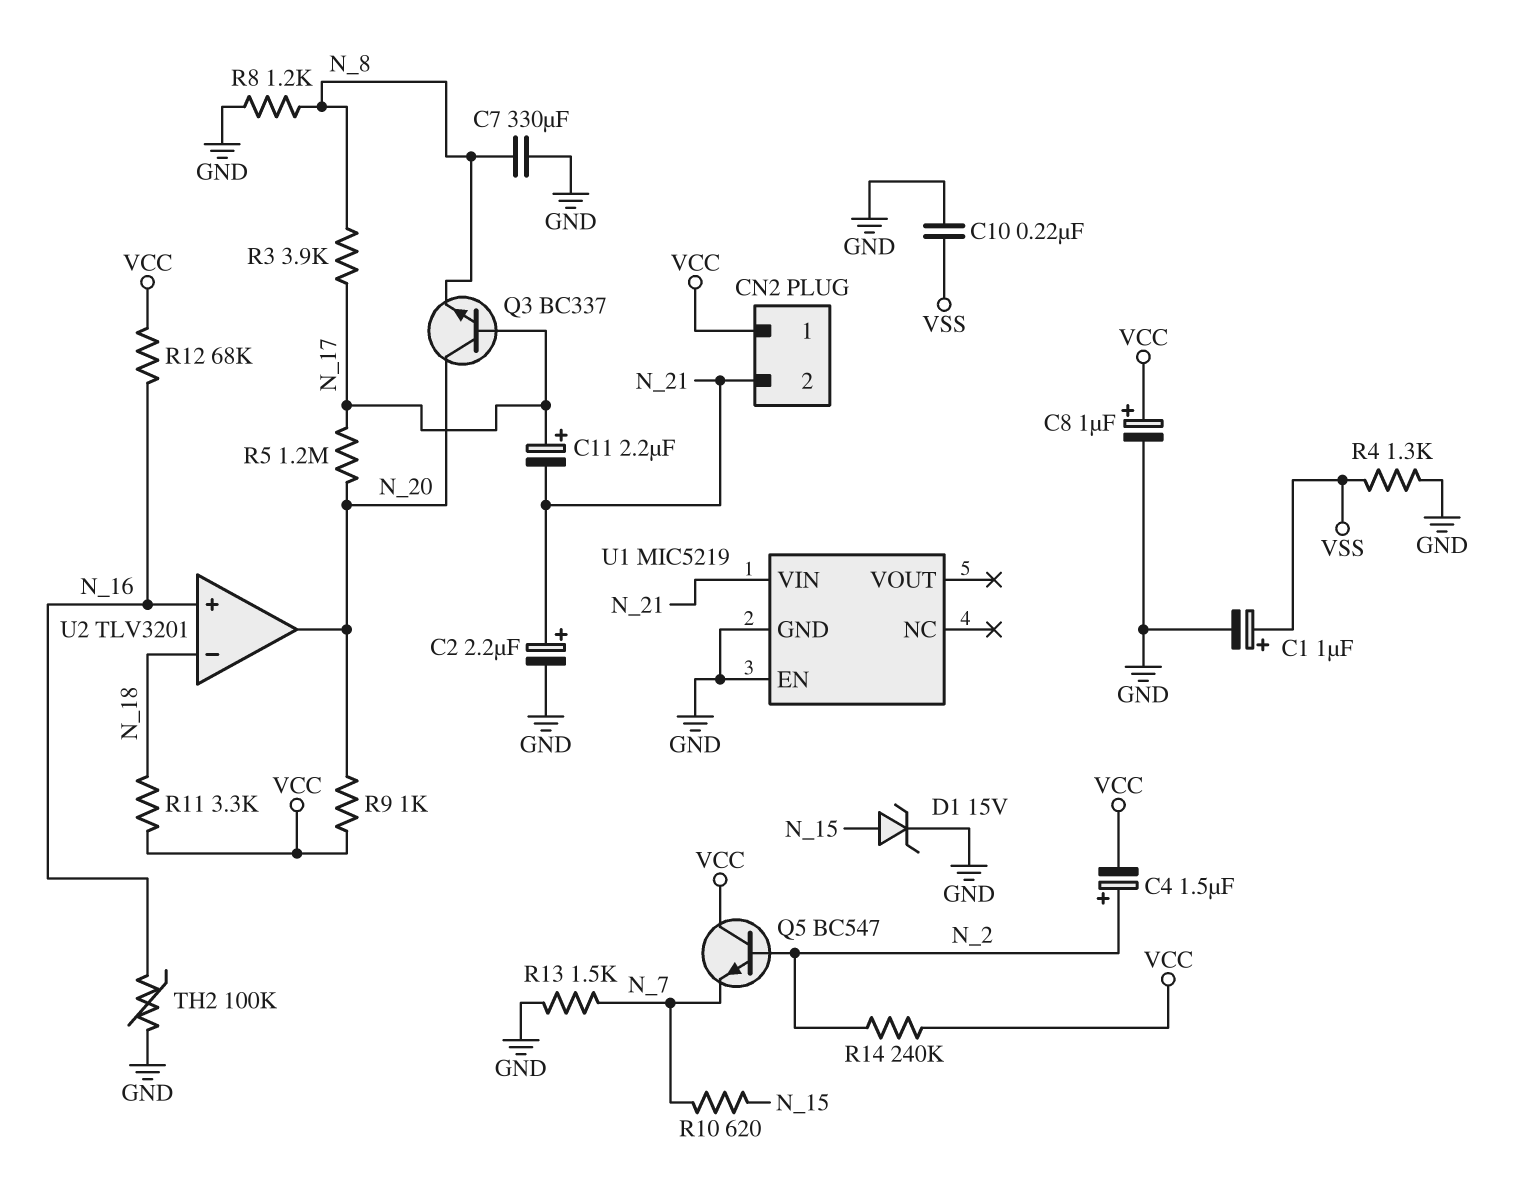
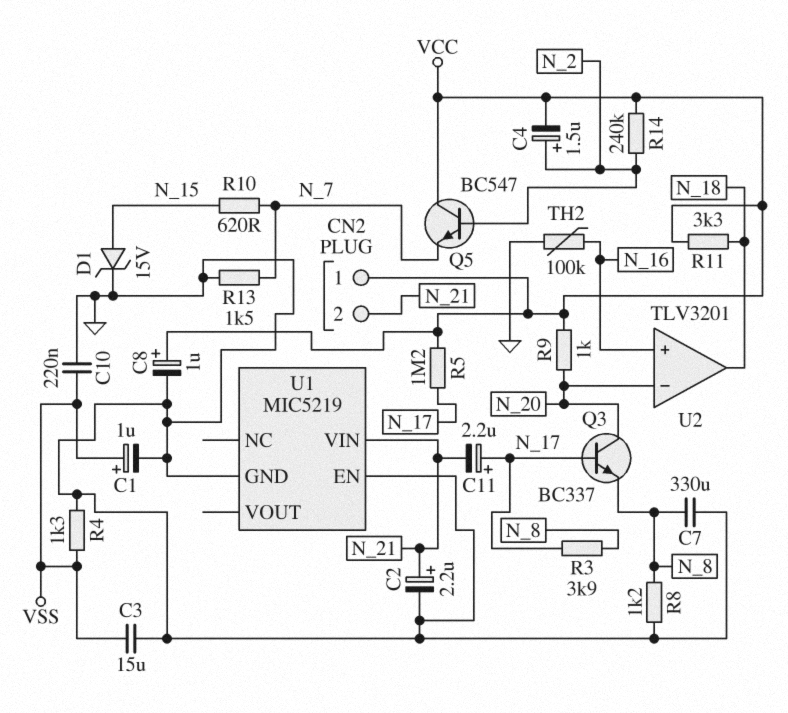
C3: none -> 15uF (GND, VSS)
R5: 1.2M (N_17, N_20) -> 1.2M (N_17, VCC)
R12: 68k (N_16, VCC) -> none
U2 pin in-: N_18 -> N_20
U2 pin out: N_20 -> N_18

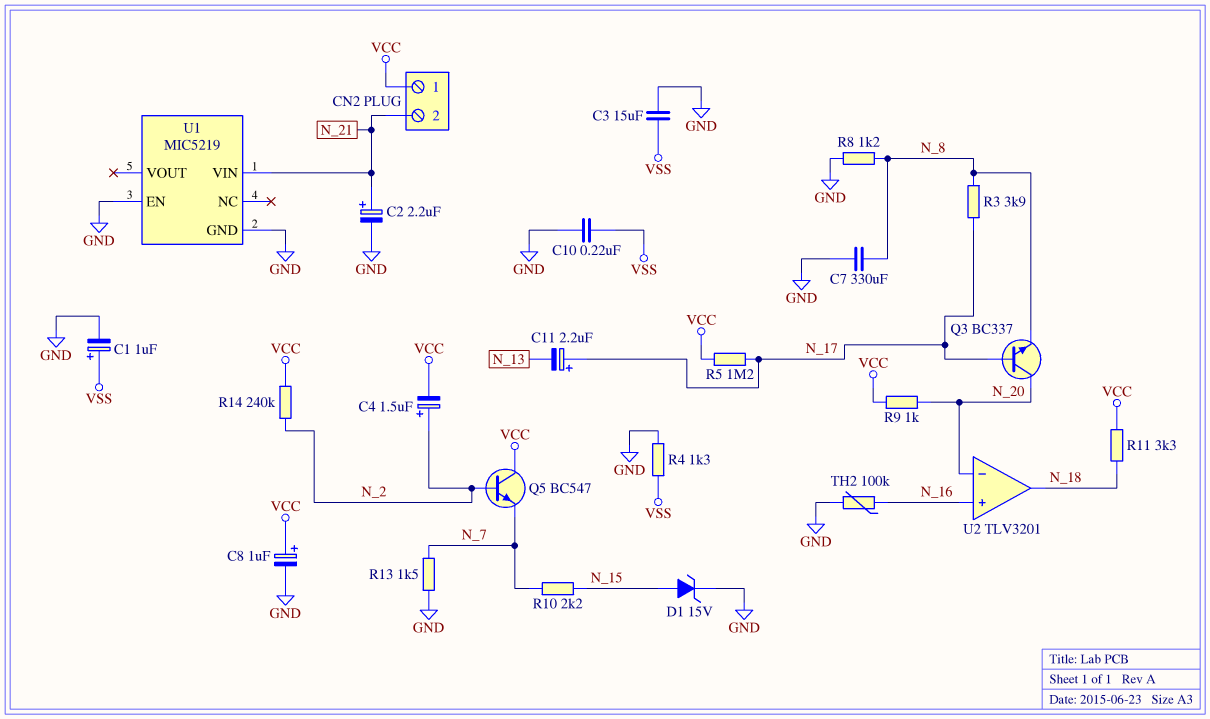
C11: 2.2uF (plus N_17, minus N_21) -> 2.2uF (plus N_17, minus N_13)
R10: 620 (N_7, N_15) -> 2.2k (N_7, N_15)

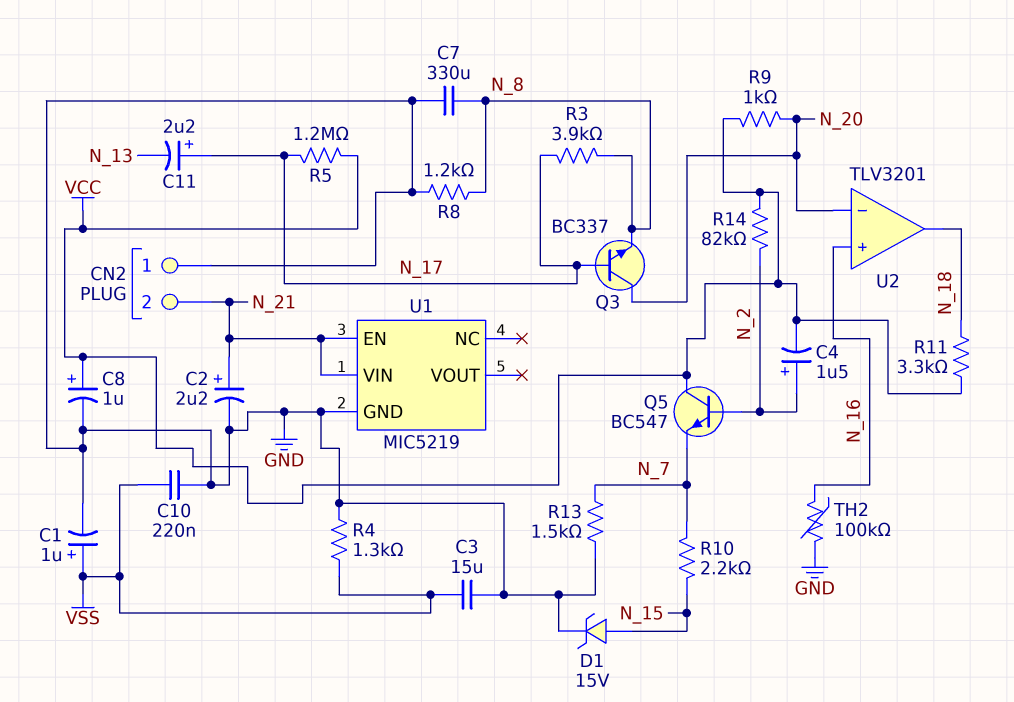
CN2 pin 1: VCC -> GND
R14: 240k (N_2, VCC) -> 82k (N_2, VCC)
U1 pin EN: GND -> N_21

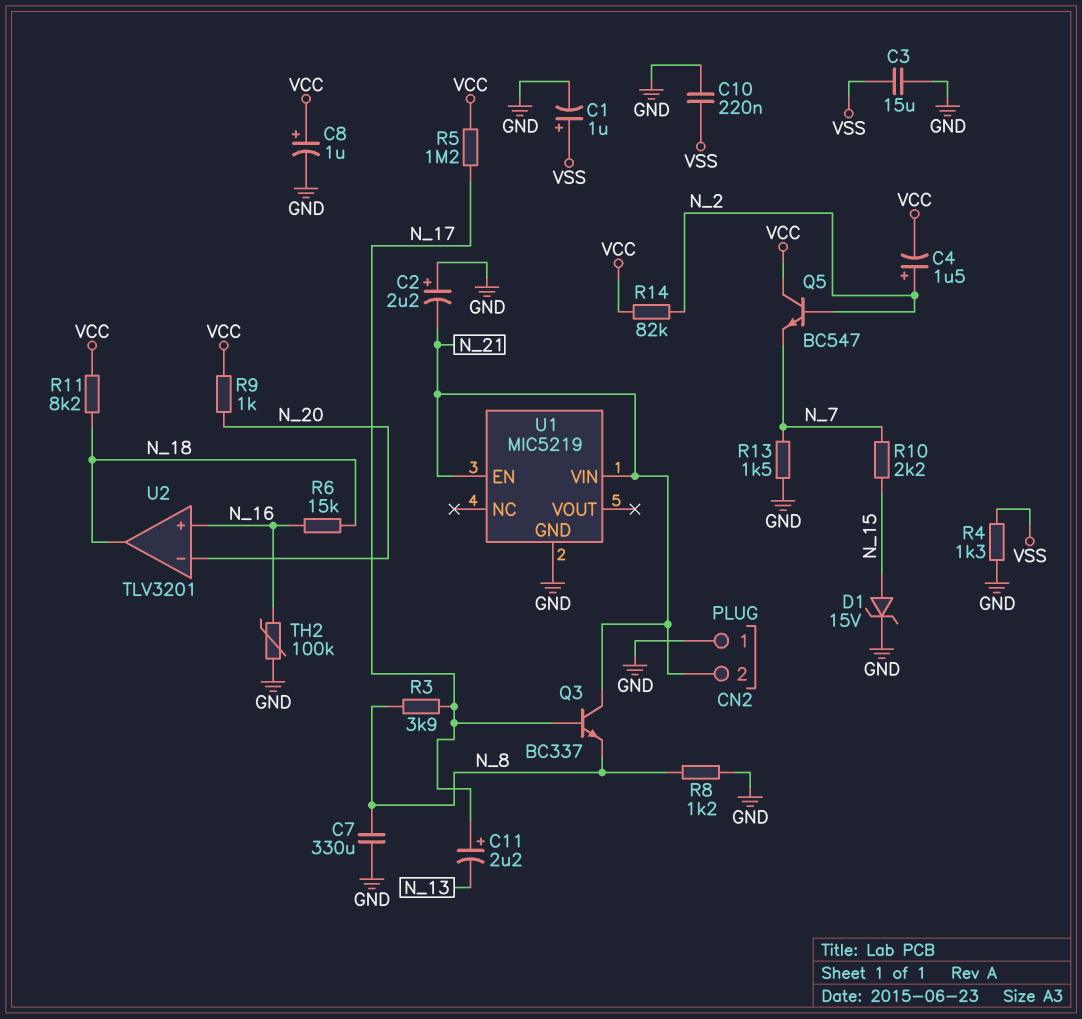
C2: 2.2uF (plus N_21, minus GND) -> 2.2uF (plus GND, minus N_21)
Q3: NPN BC337 (B N_17, C N_20, E N_8) -> NPN BC337 (B N_17, C N_21, E N_8)
R6: none -> 15k (N_16, N_18)
R11: 3.3k (N_18, VCC) -> 8.2k (N_18, VCC)

